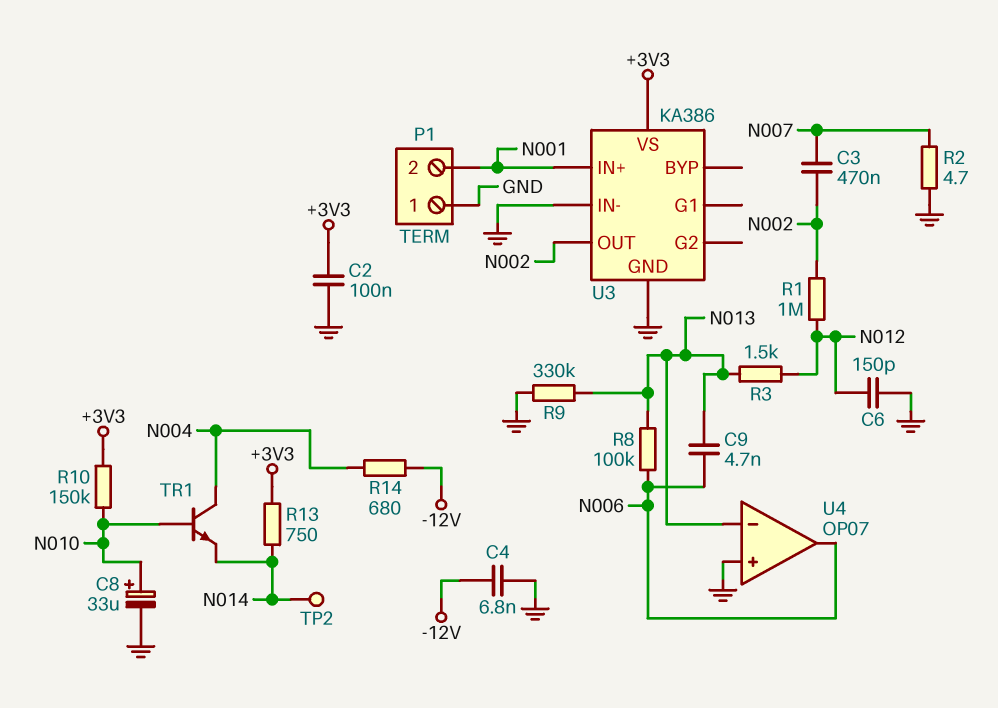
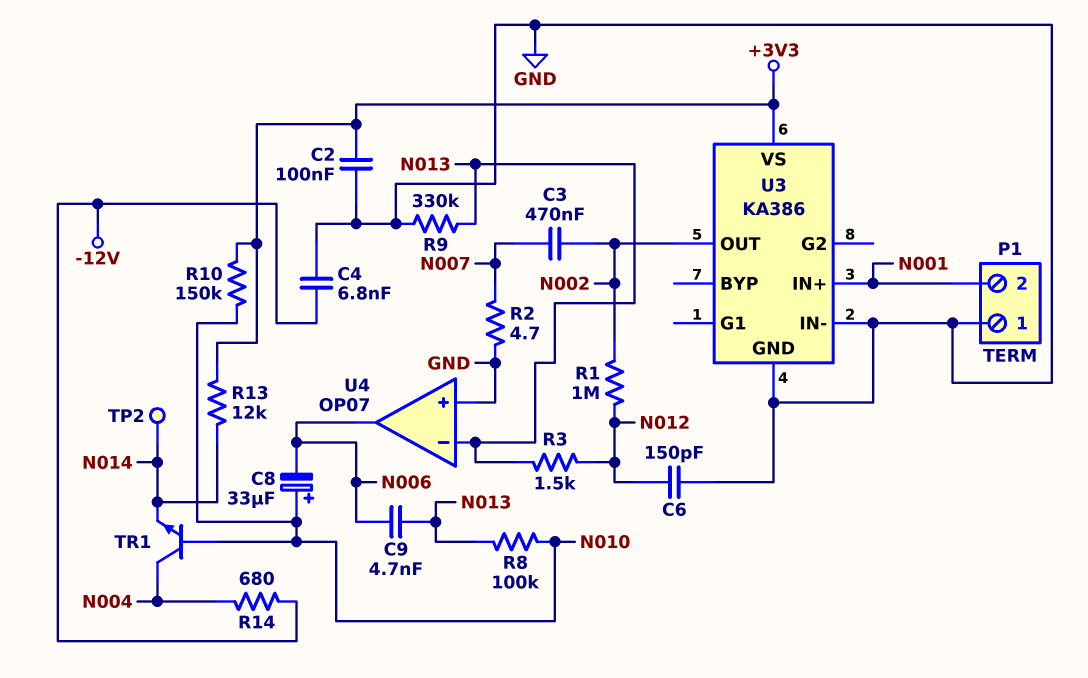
C8: 33uF (plus N010, minus GND) -> 33uF (plus N010, minus N006)
R8: 100k (N006, N013) -> 100k (N010, N013)
R13: 750 (+3V3, N014) -> 12k (+3V3, N014)

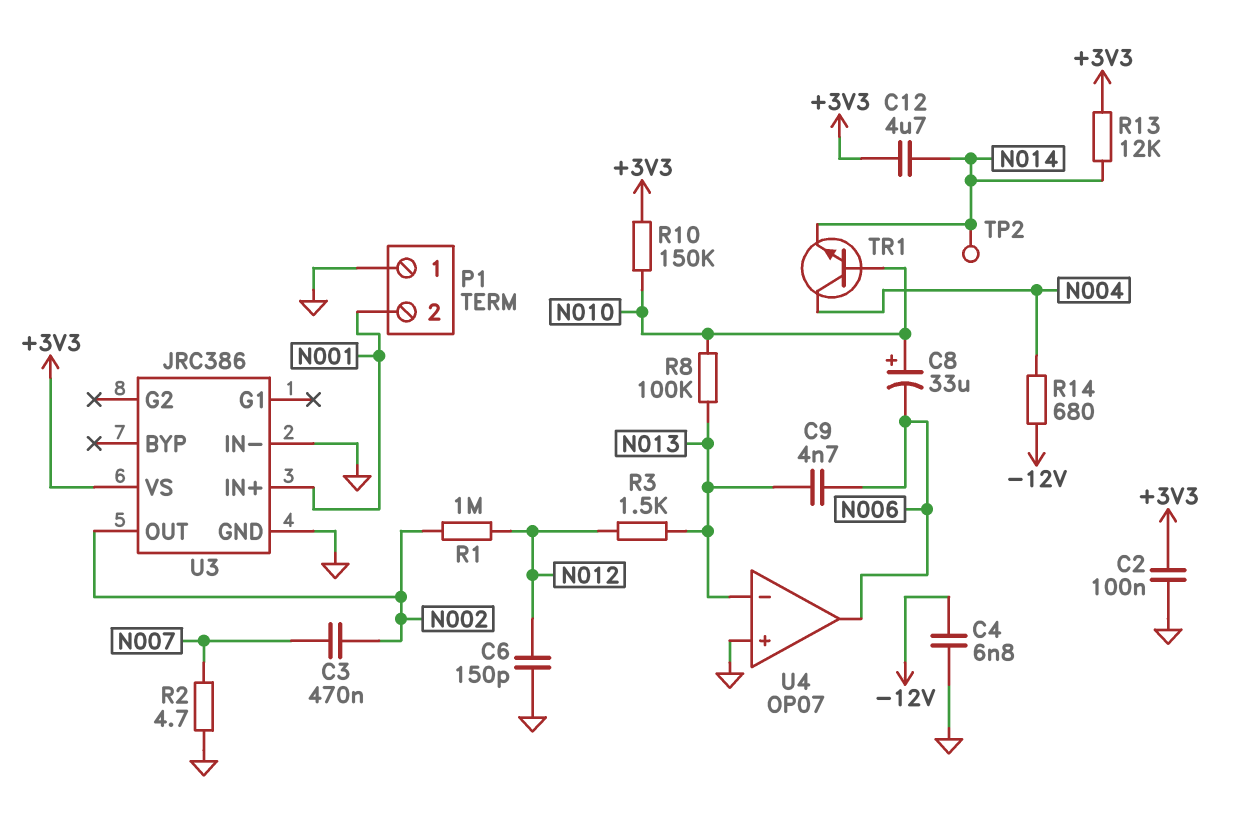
C12: none -> 4.7uF (+3V3, N014)
R9: 330k (GND, N013) -> none
U3: KA386 -> JRC386

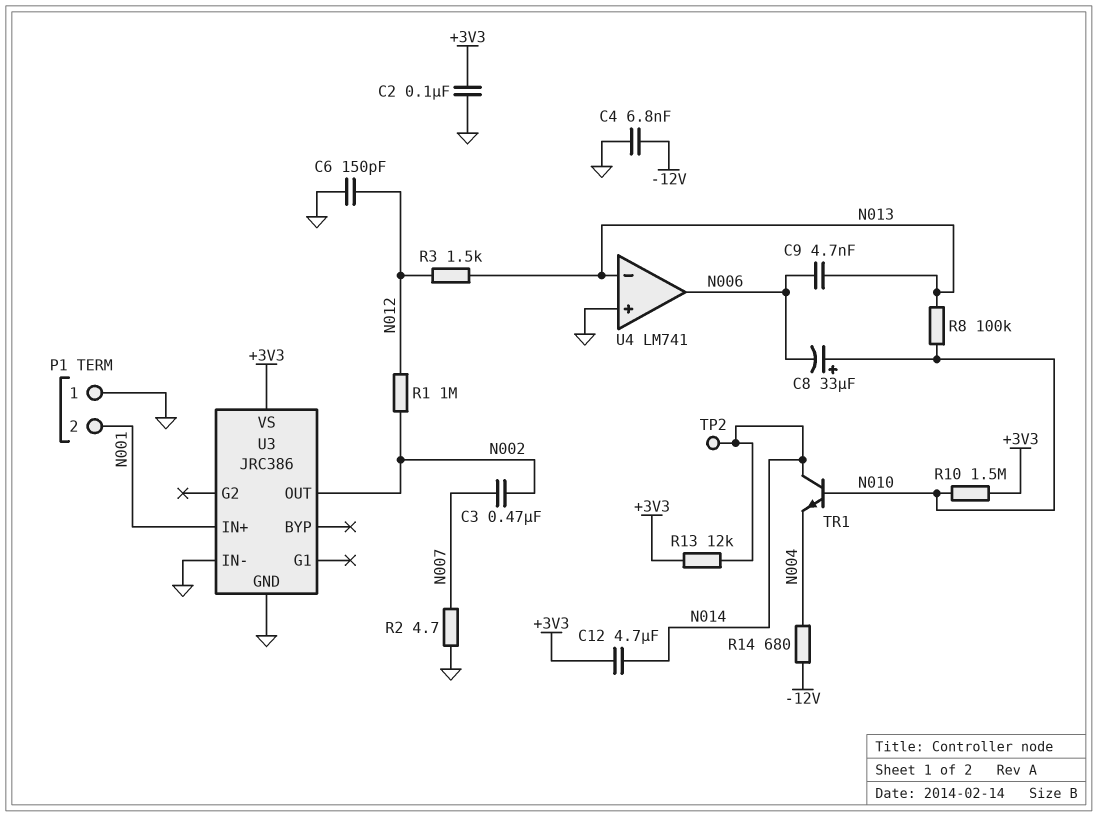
R10: 150k (+3V3, N010) -> 1.5M (+3V3, N010)
TR1: NPN (B N010, C N004, E N014) -> NPN (B N010, C N014, E N004)
U4: OP07 -> LM741

